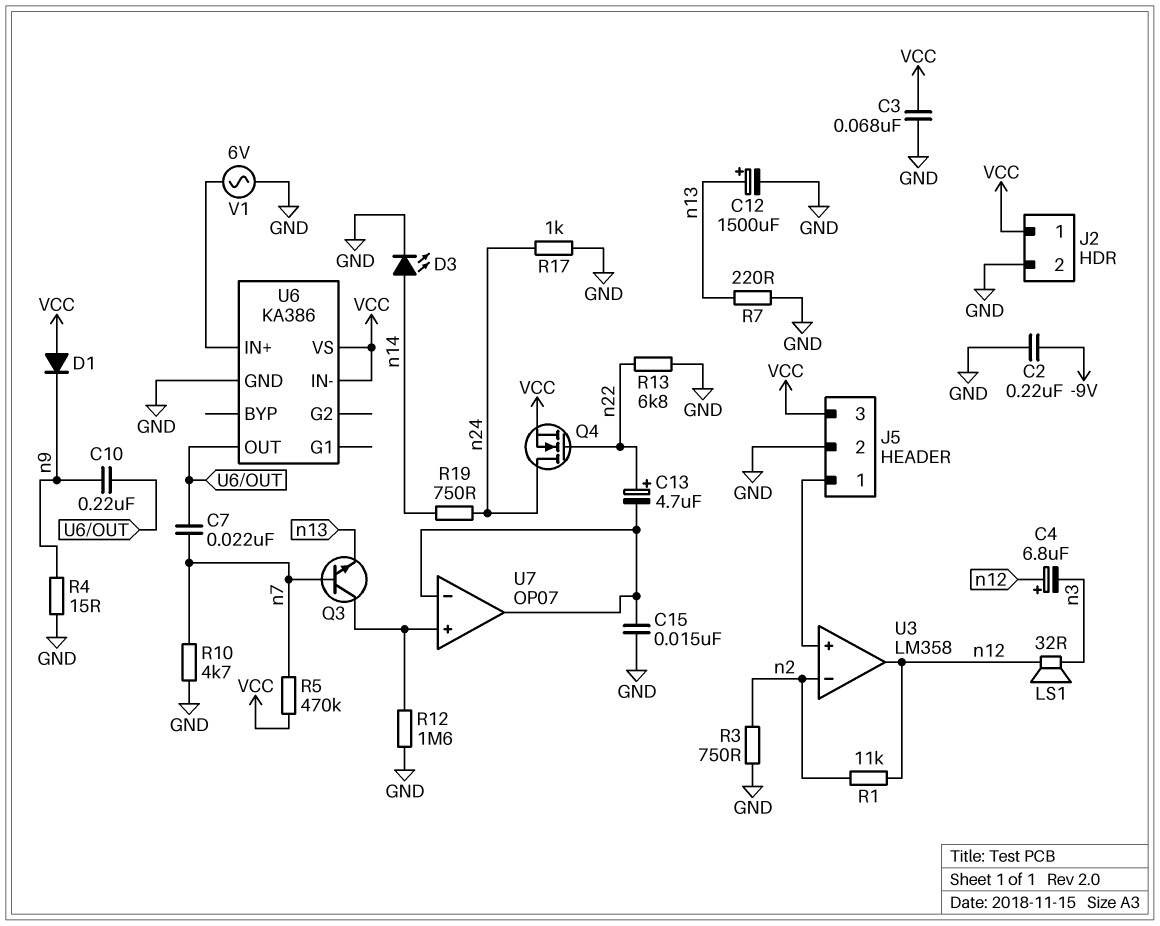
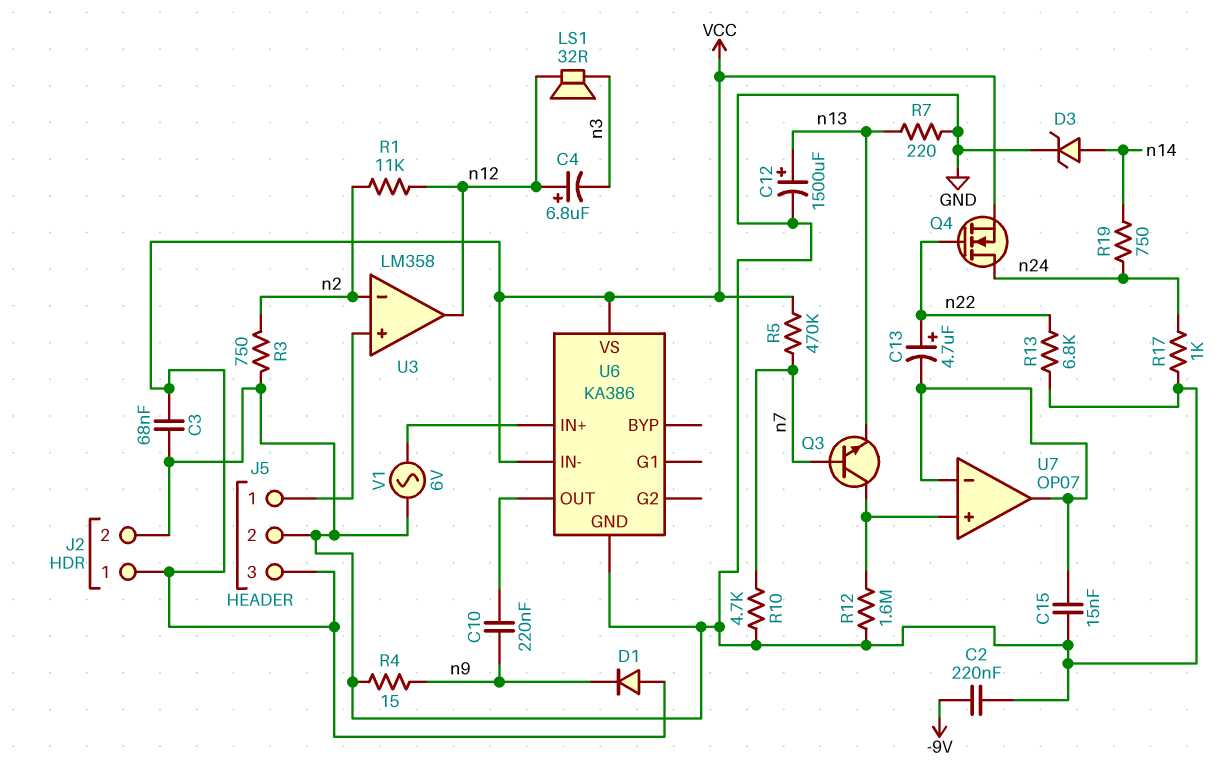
C7: 22nF (U6/OUT, n7) -> none
D3: LED (A n14, K GND) -> zener (A n14, K GND)

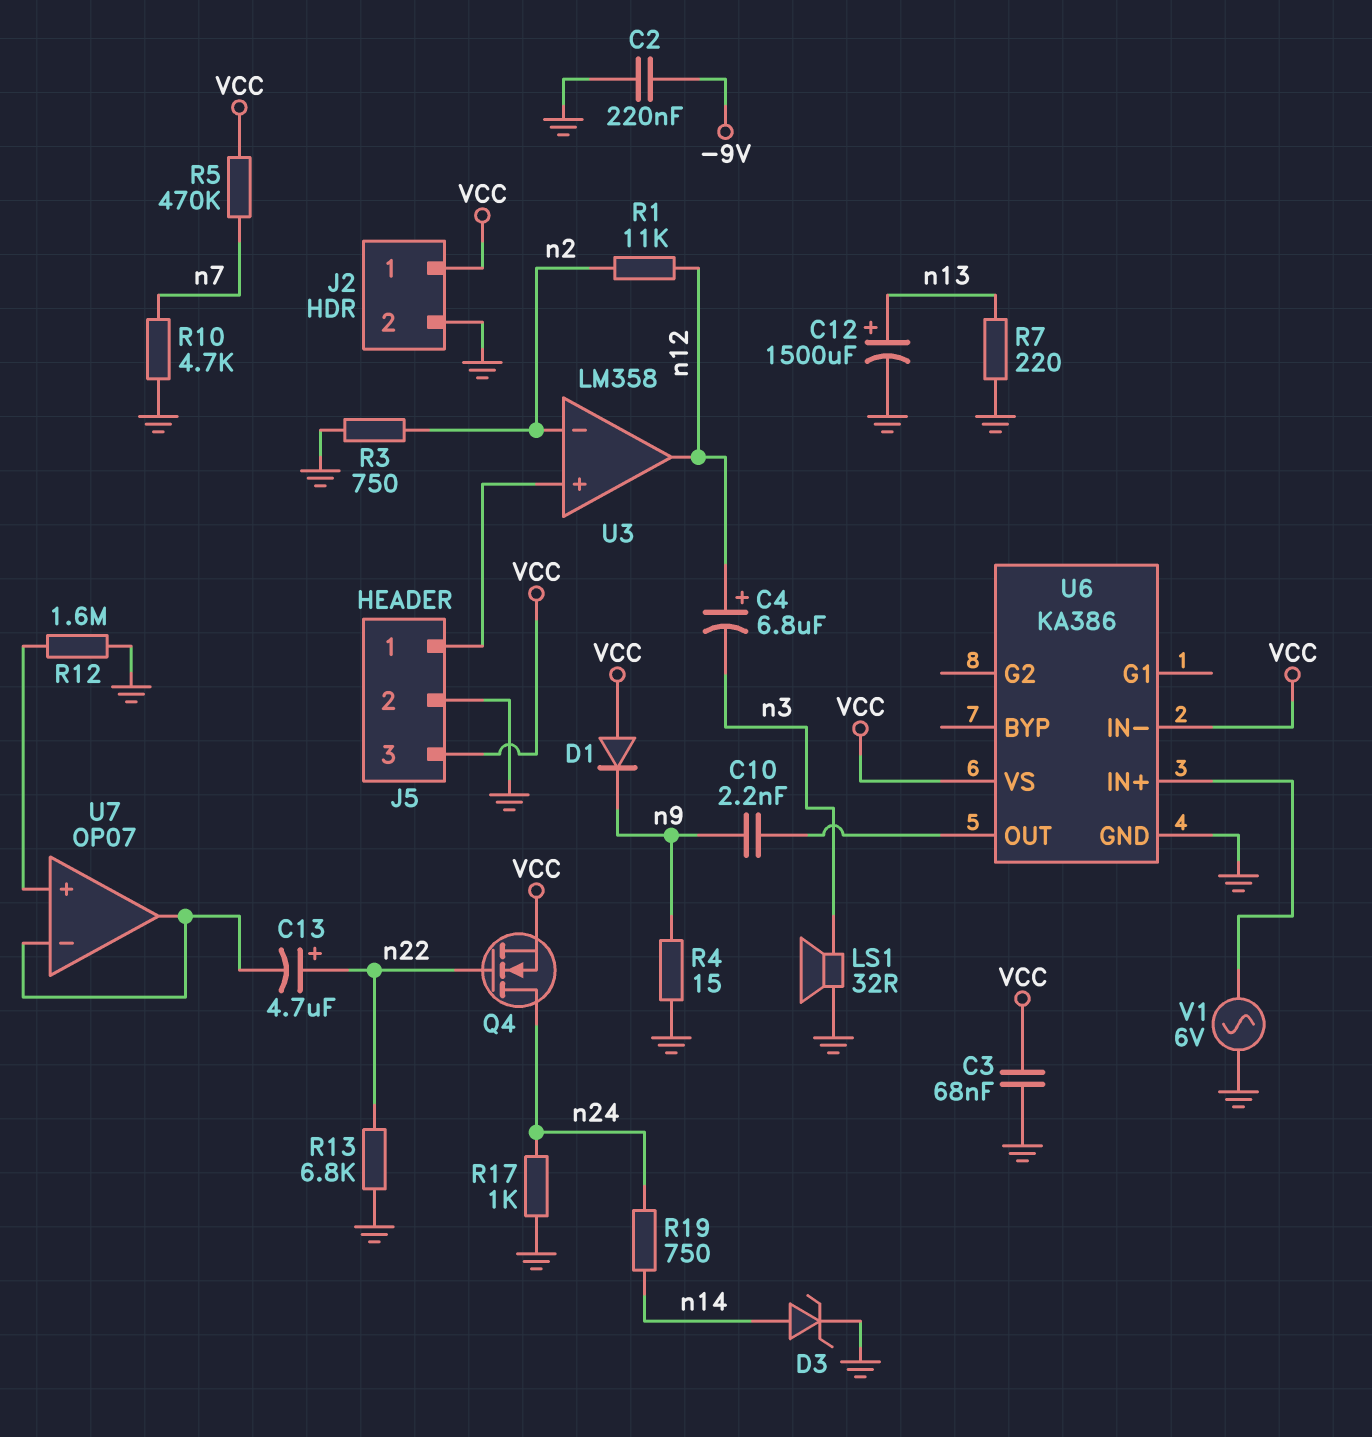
C10: 220nF (U6/OUT, n9) -> 2.2nF (U6/OUT, n9)
C15: 15nF (GND, U7/in-) -> none
LS1: speaker 32R (n3, n12) -> speaker 32R (GND, n3)
Q3: NPN (B n7, C U7/in+, E n13) -> none

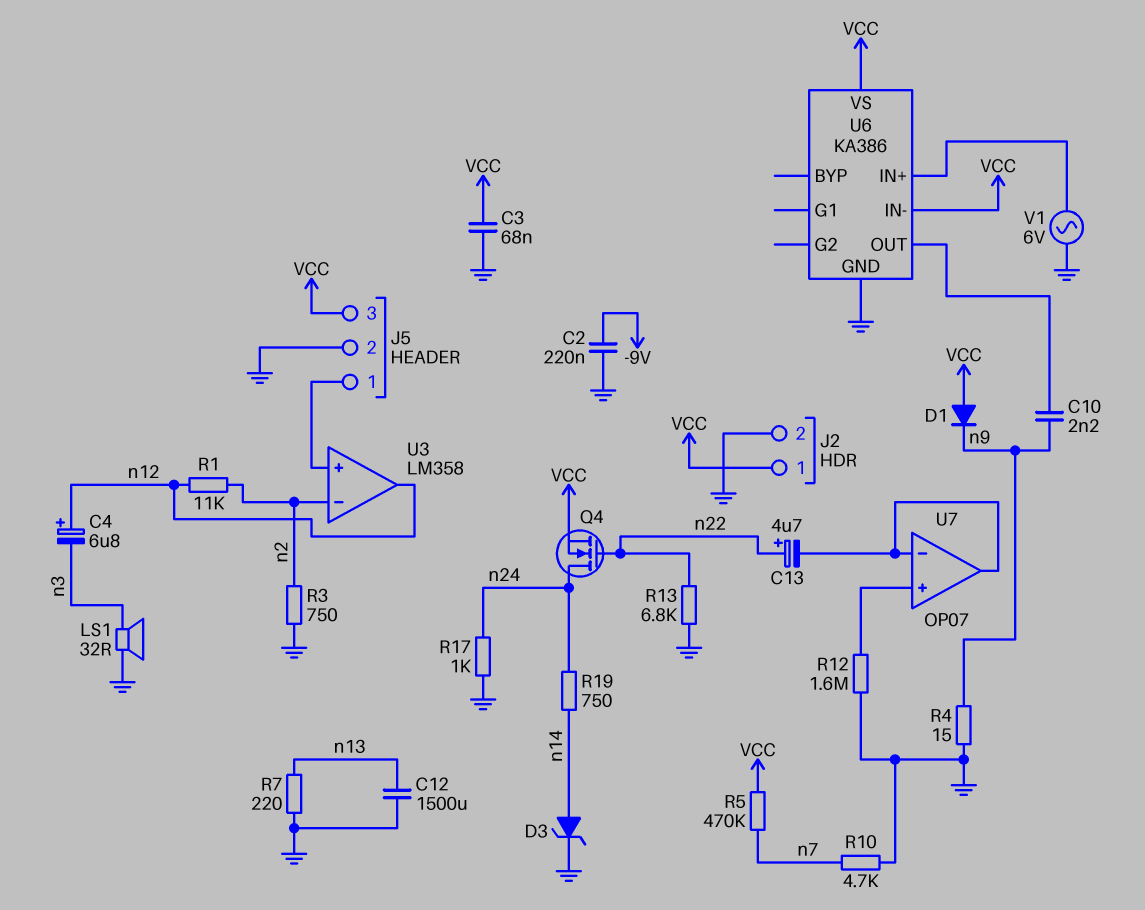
C12: 1500uF (plus n13, minus GND) -> 1500uF (GND, n13)

